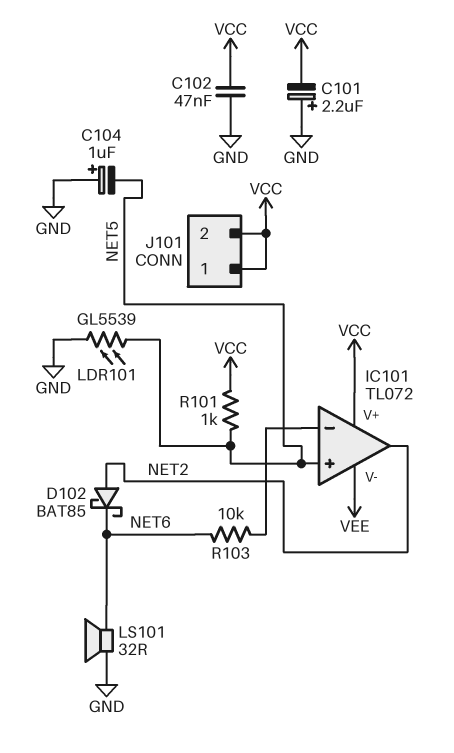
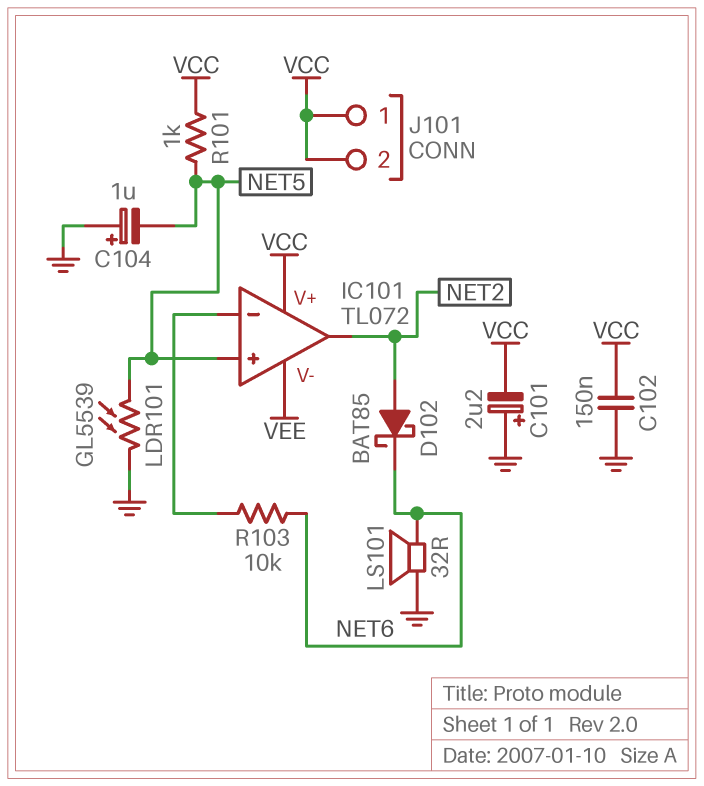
C102: 47nF (GND, VCC) -> 150nF (GND, VCC)

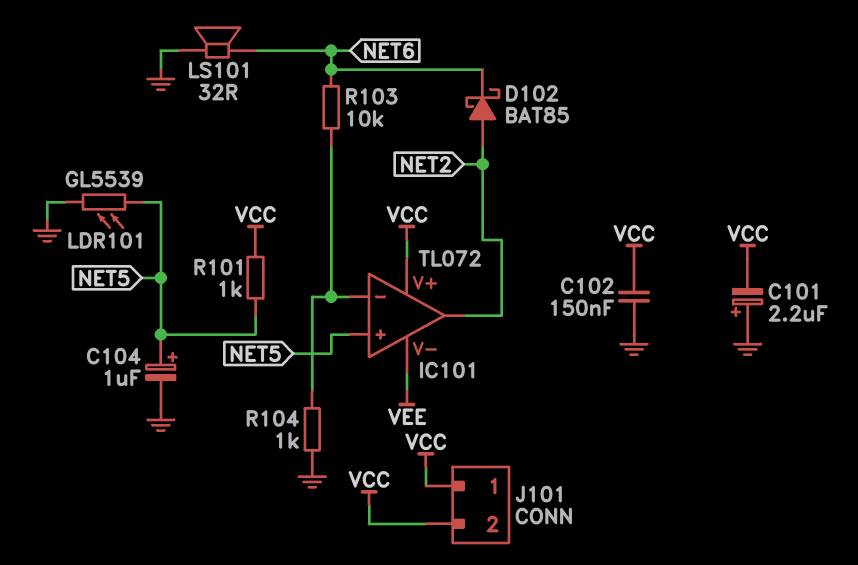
C104: 1uF (plus GND, minus NET5) -> 1uF (plus NET5, minus GND)
R104: none -> 1k (GND, IC101/in-)

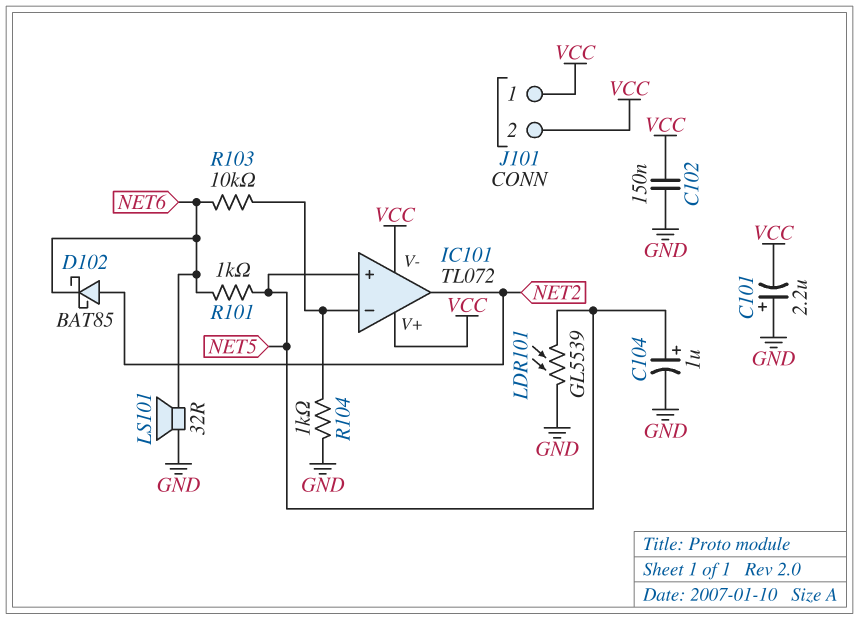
IC101 pin V-: VEE -> VCC
R101: 1k (NET5, VCC) -> 1k (NET5, NET6)

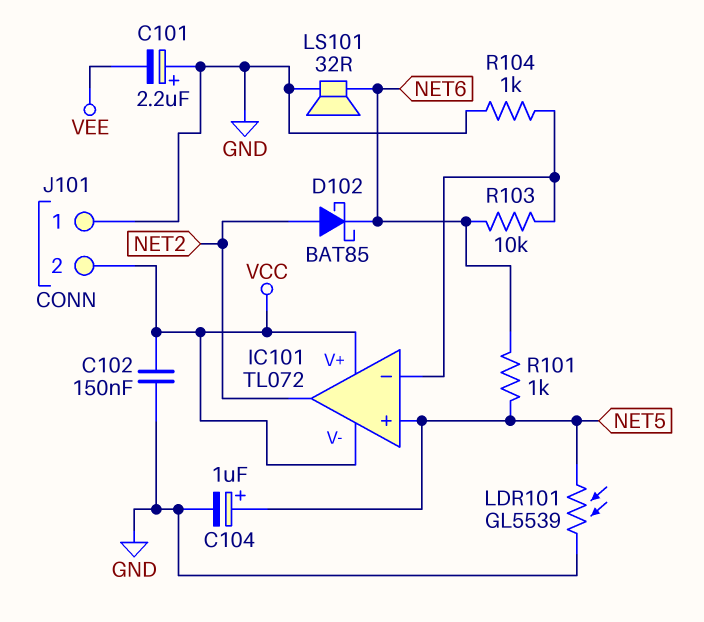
C101: 2.2uF (plus GND, minus VCC) -> 2.2uF (plus GND, minus VEE)
J101 pin 1: VCC -> GND

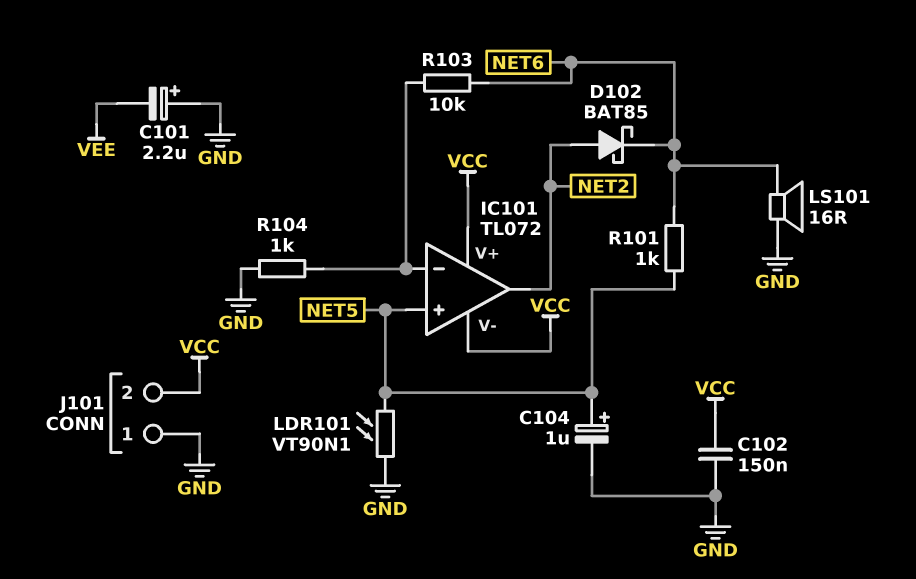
LDR101: GL5539 (GND, NET5) -> VT90N1 (GND, NET5)
LS101: speaker 32R (GND, NET6) -> speaker 16R (GND, NET6)

